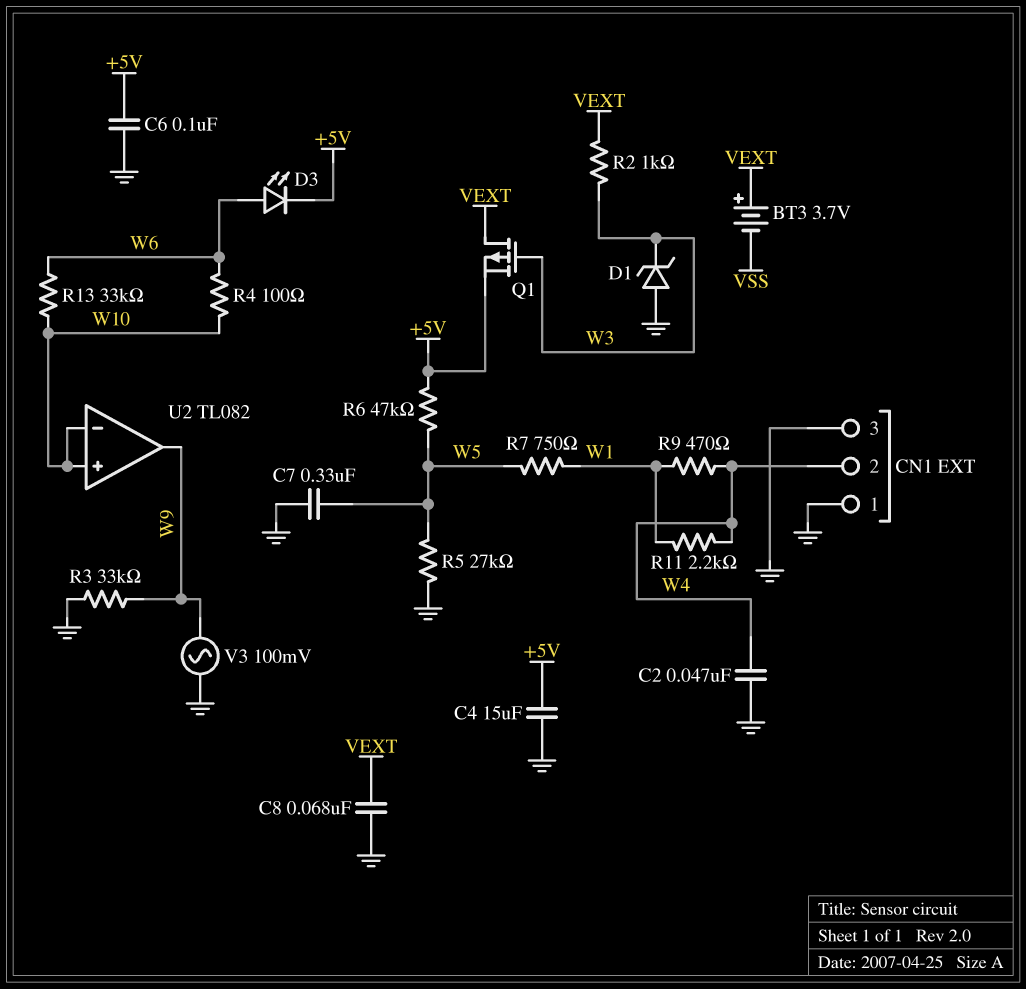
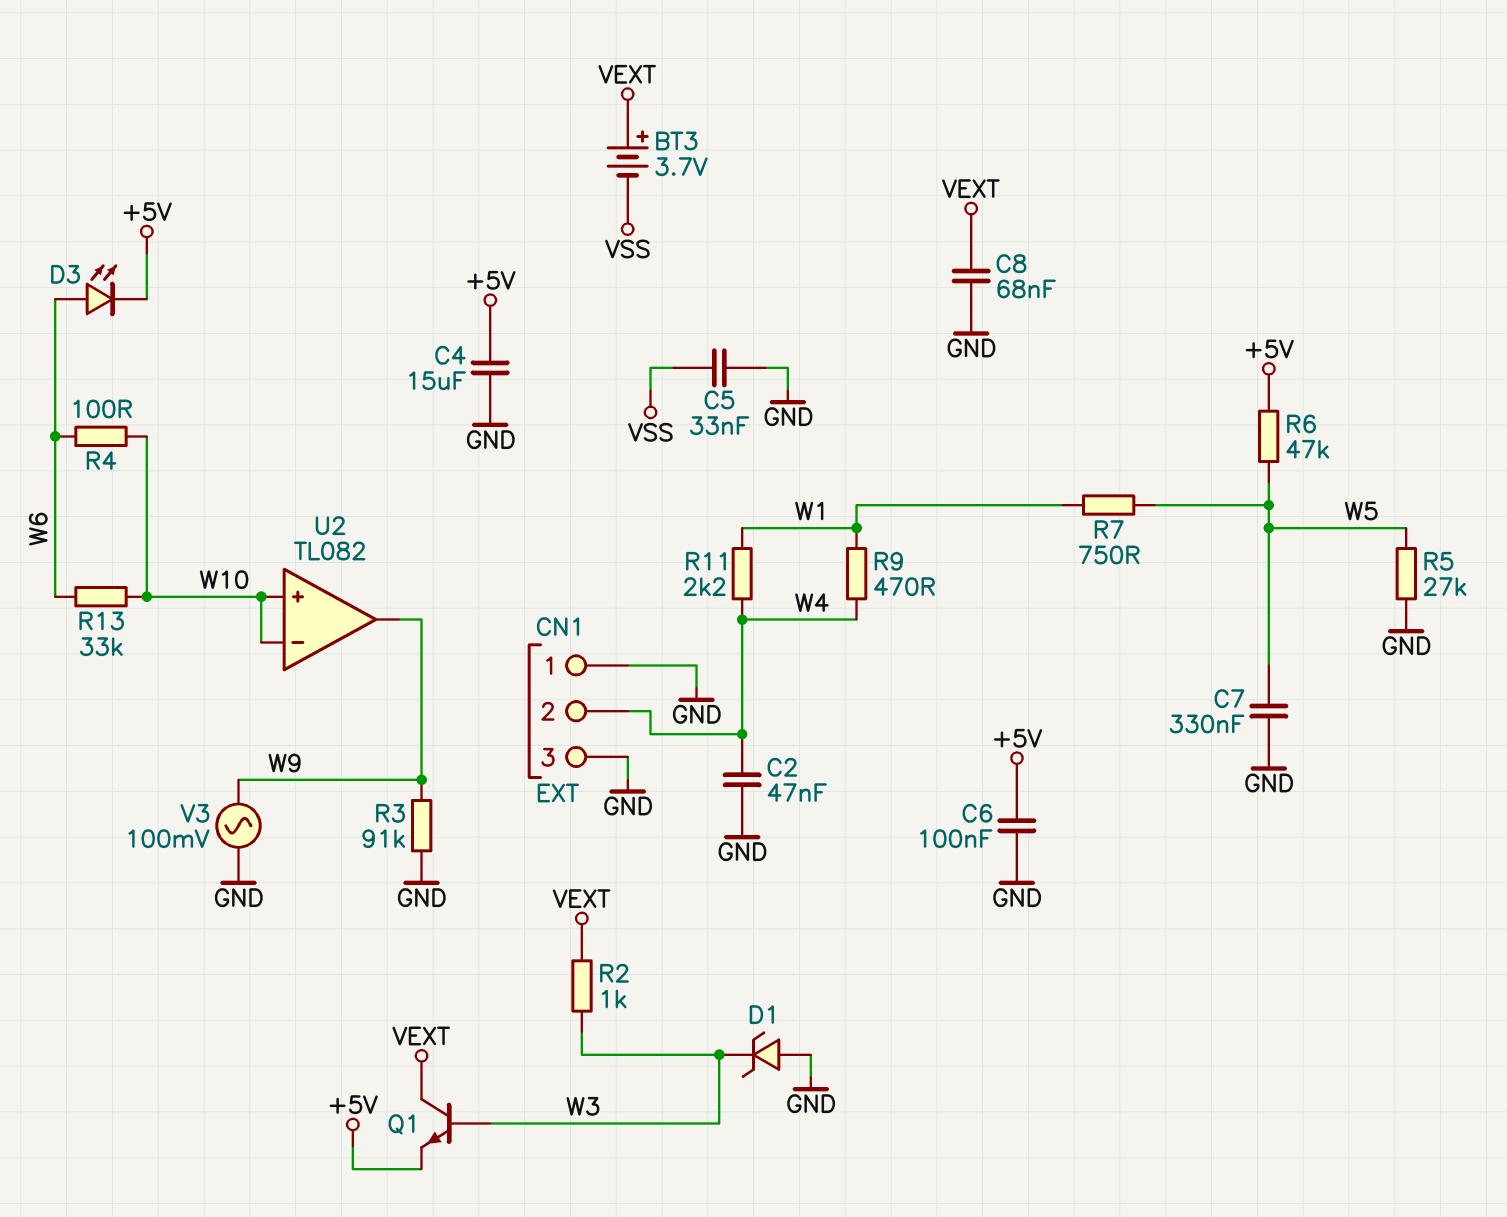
C5: none -> 33nF (GND, VSS)
Q1: PMOS (G W3, D VEXT, S +5V) -> NPN (B W3, C VEXT, E +5V)
R3: 33k (GND, W9) -> 91k (GND, W9)

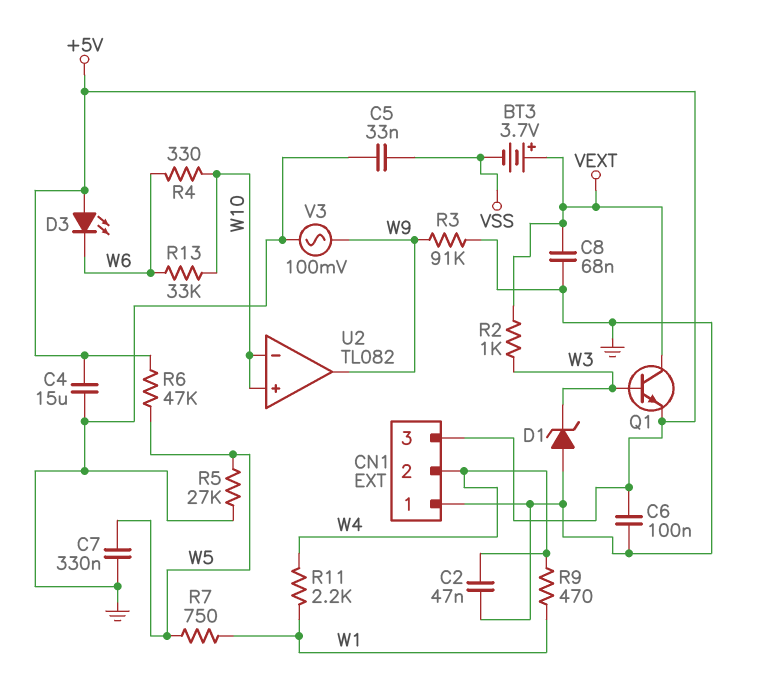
CN1 pin 3: GND -> +5V
D3: LED (A W6, K +5V) -> LED (A +5V, K W6)
R4: 100 (W6, W10) -> 330 (W6, W10)

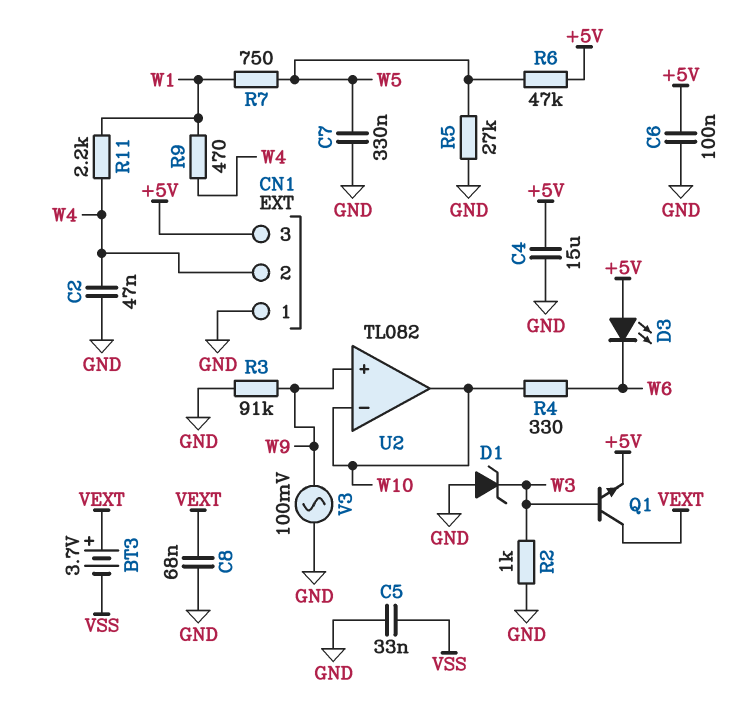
R2: 1k (VEXT, W3) -> 1k (GND, W3)
R13: 33k (W6, W10) -> none
U2 pin in+: W10 -> W9
U2 pin out: W9 -> W10

